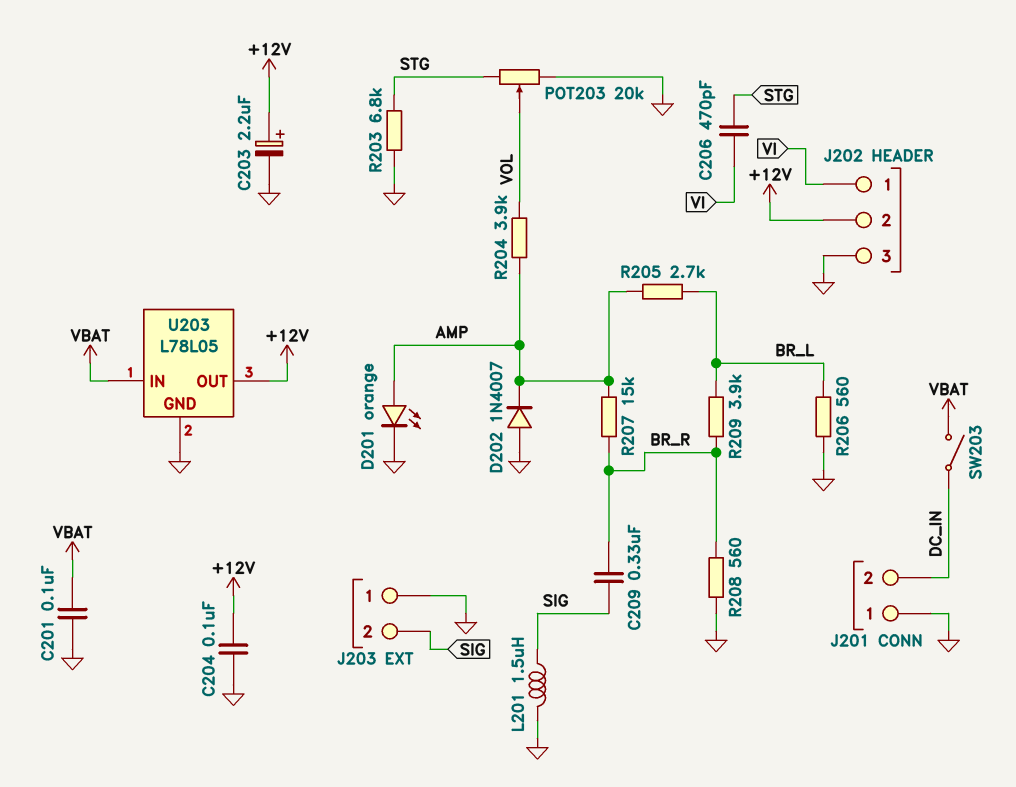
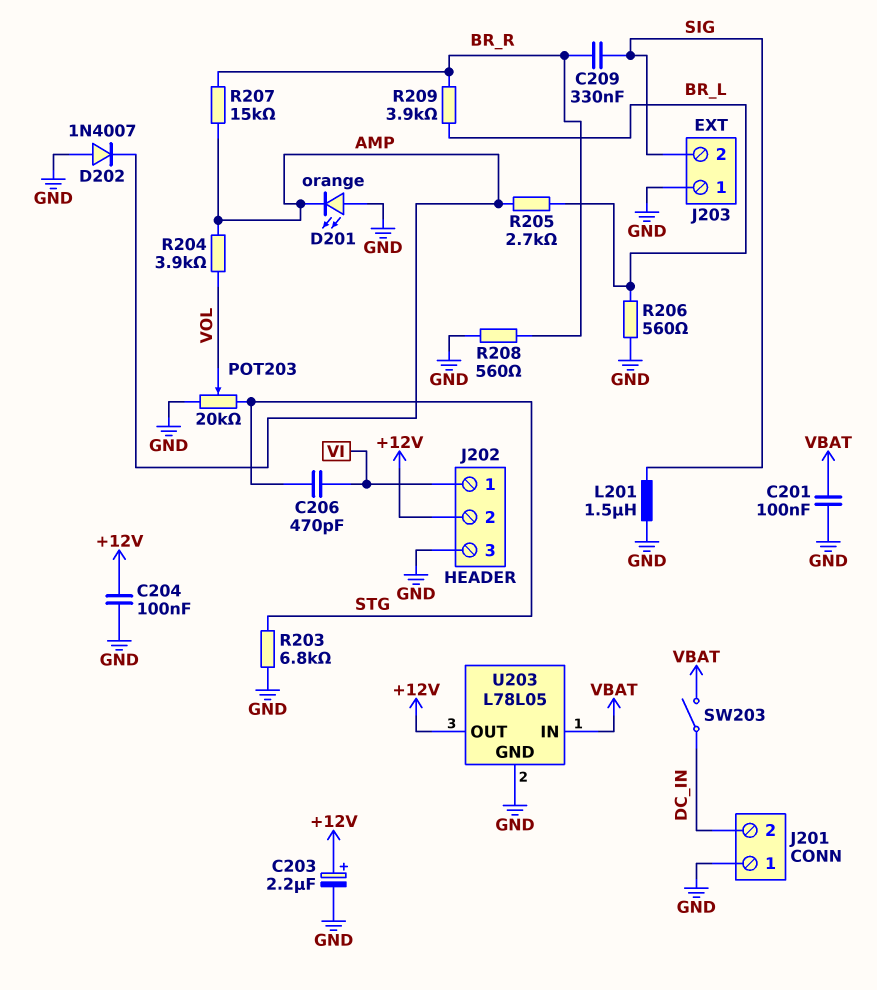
D201: LED orange (A AMP, K GND) -> LED orange (A GND, K AMP)

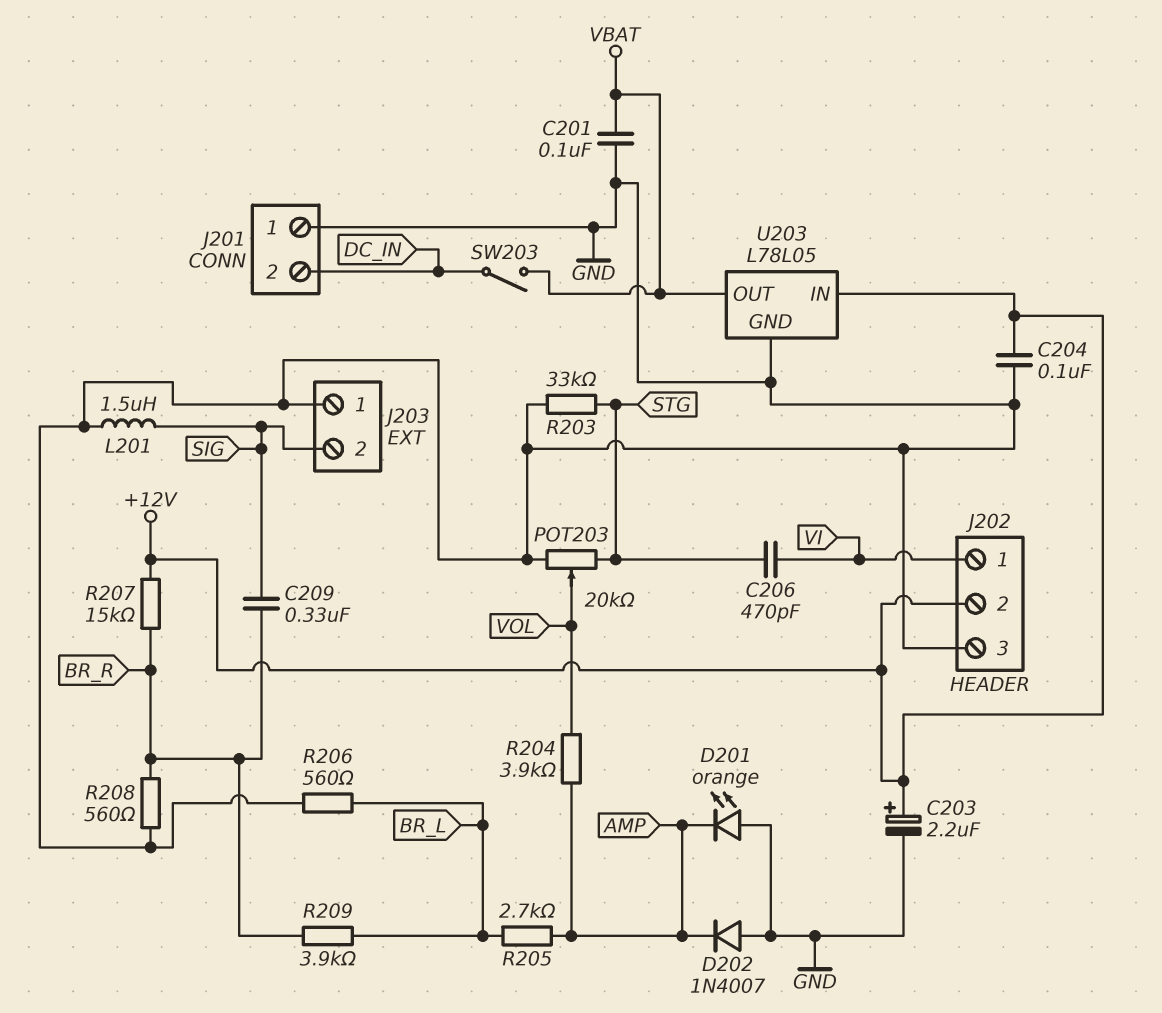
R203: 6.8k (GND, STG) -> 33k (GND, STG)
R207: 15k (AMP, BR_R) -> 15k (+12V, BR_R)
U203 pin IN: VBAT -> +12V
U203 pin OUT: +12V -> VBAT

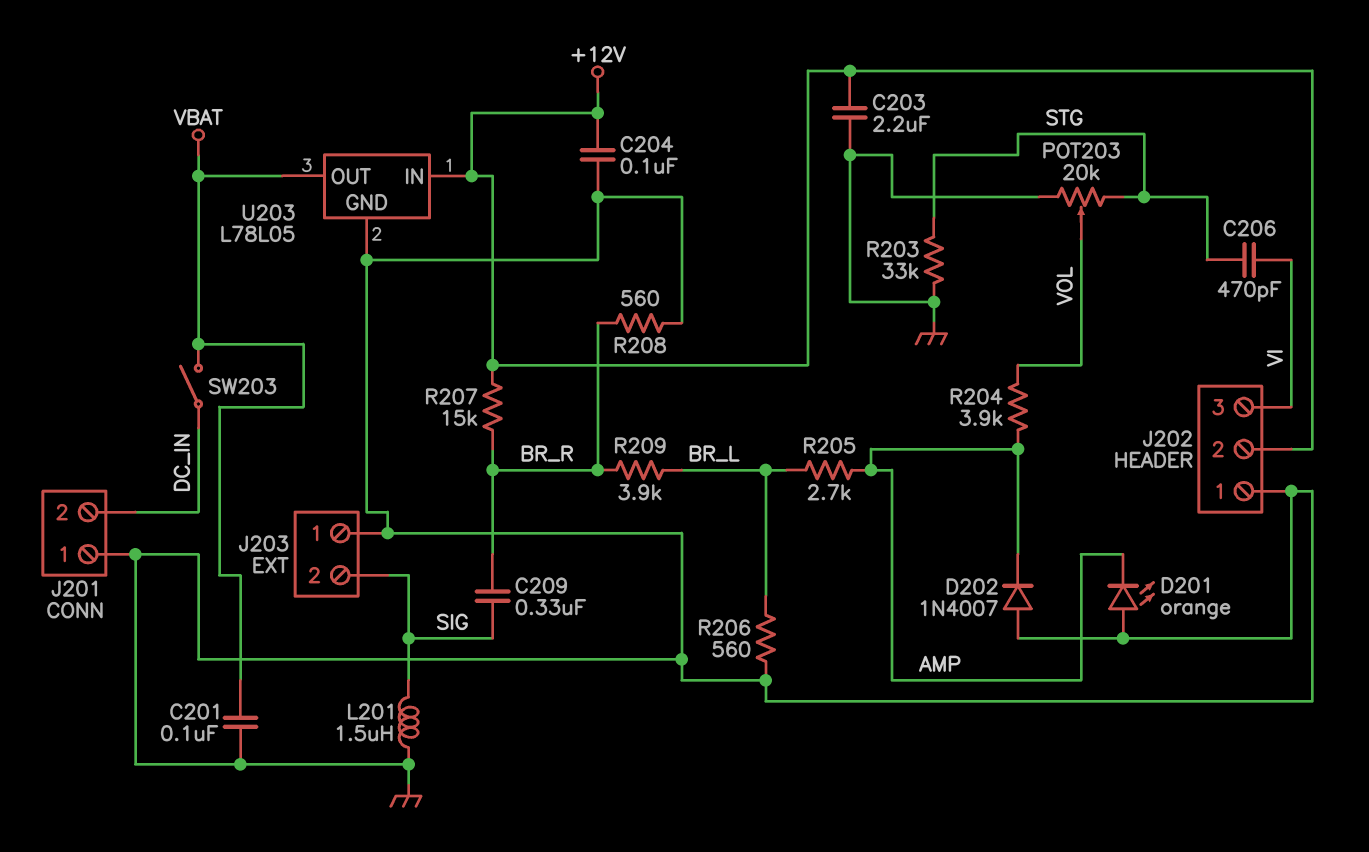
C203: 2.2uF (plus +12V, minus GND) -> 2.2uF (+12V, GND)
J202 pin 1: VI -> GND
J202 pin 3: GND -> VI

